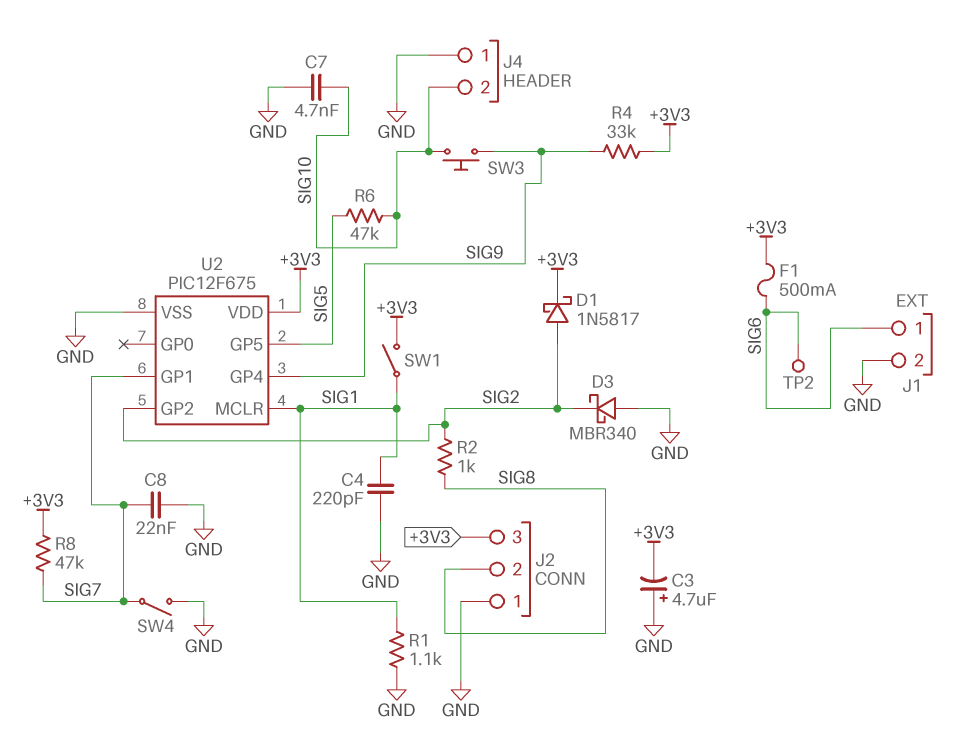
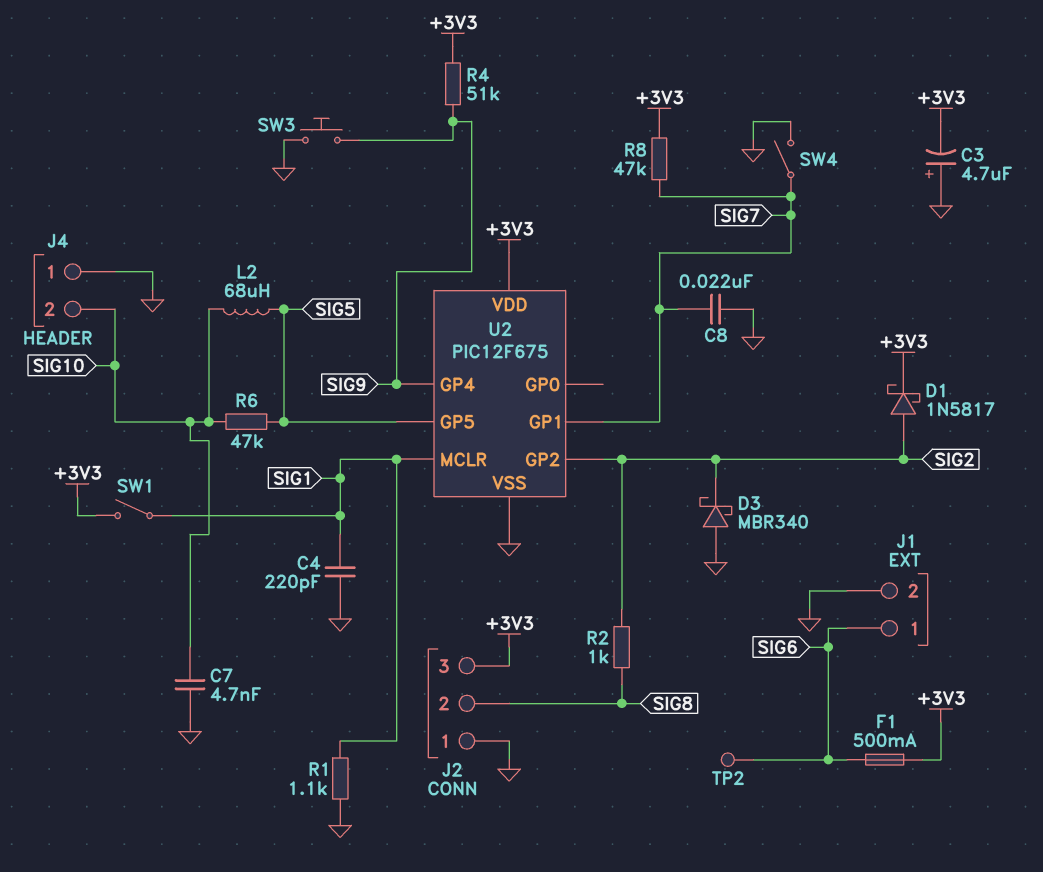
L2: none -> 68uH (SIG5, SIG10)
R4: 33k (+3V3, SIG9) -> 51k (+3V3, SIG9)
SW3: button (SIG9, SIG10) -> button (GND, SIG9)

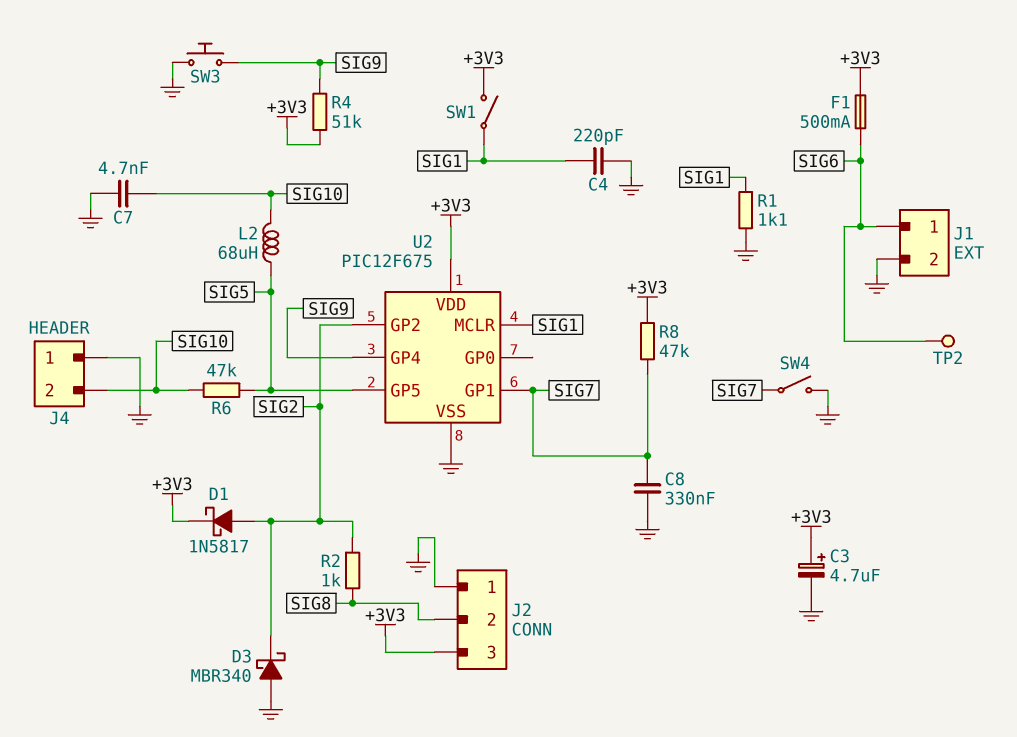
C3: 4.7uF (plus GND, minus +3V3) -> 4.7uF (plus +3V3, minus GND)
C8: 22nF (GND, SIG7) -> 330nF (GND, SIG7)

